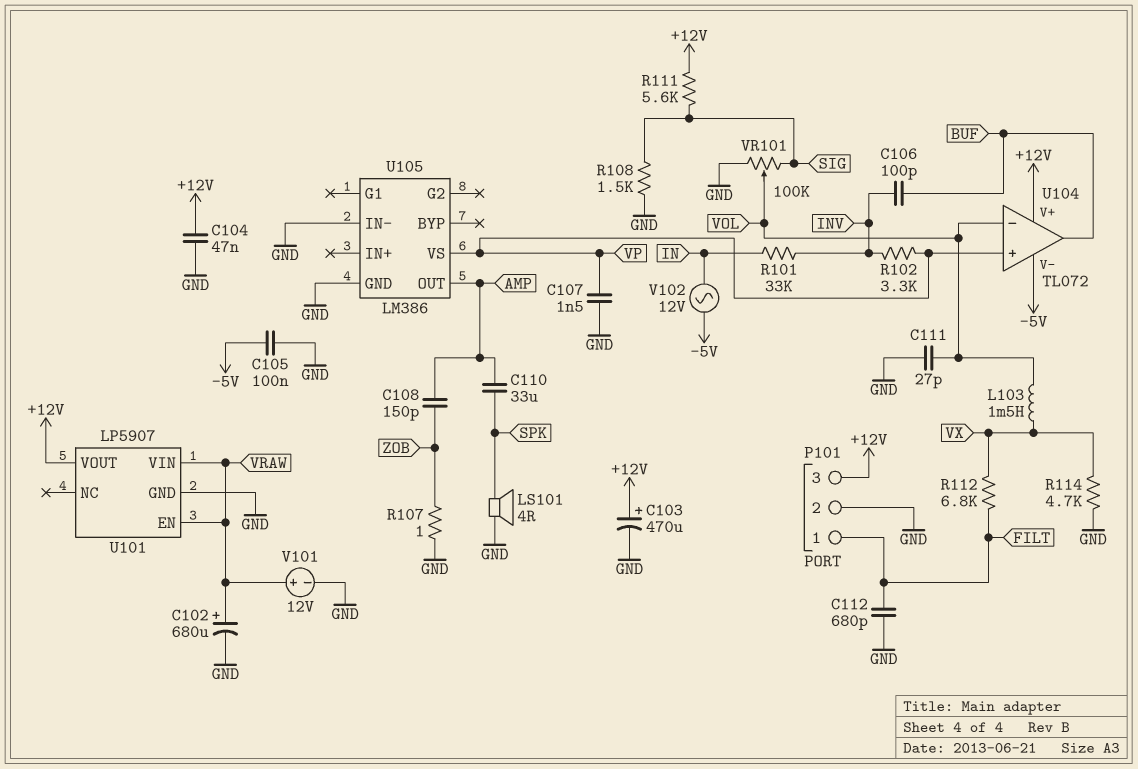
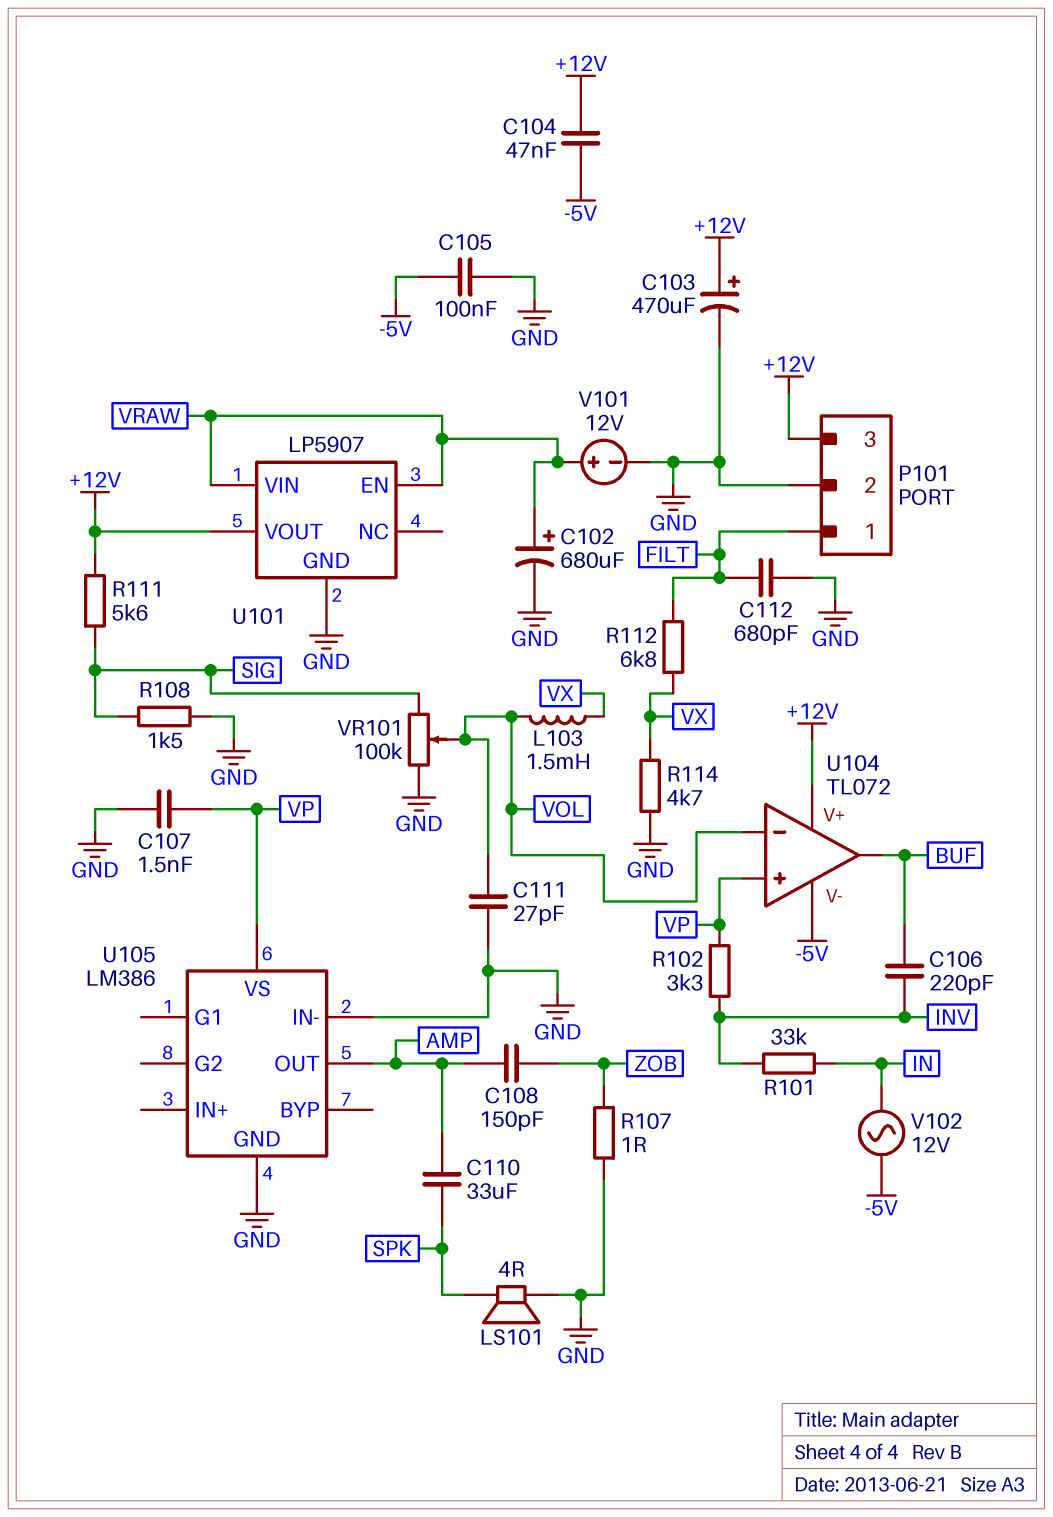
C104: 47nF (+12V, GND) -> 47nF (+12V, -5V)
C106: 100pF (BUF, INV) -> 220pF (BUF, INV)

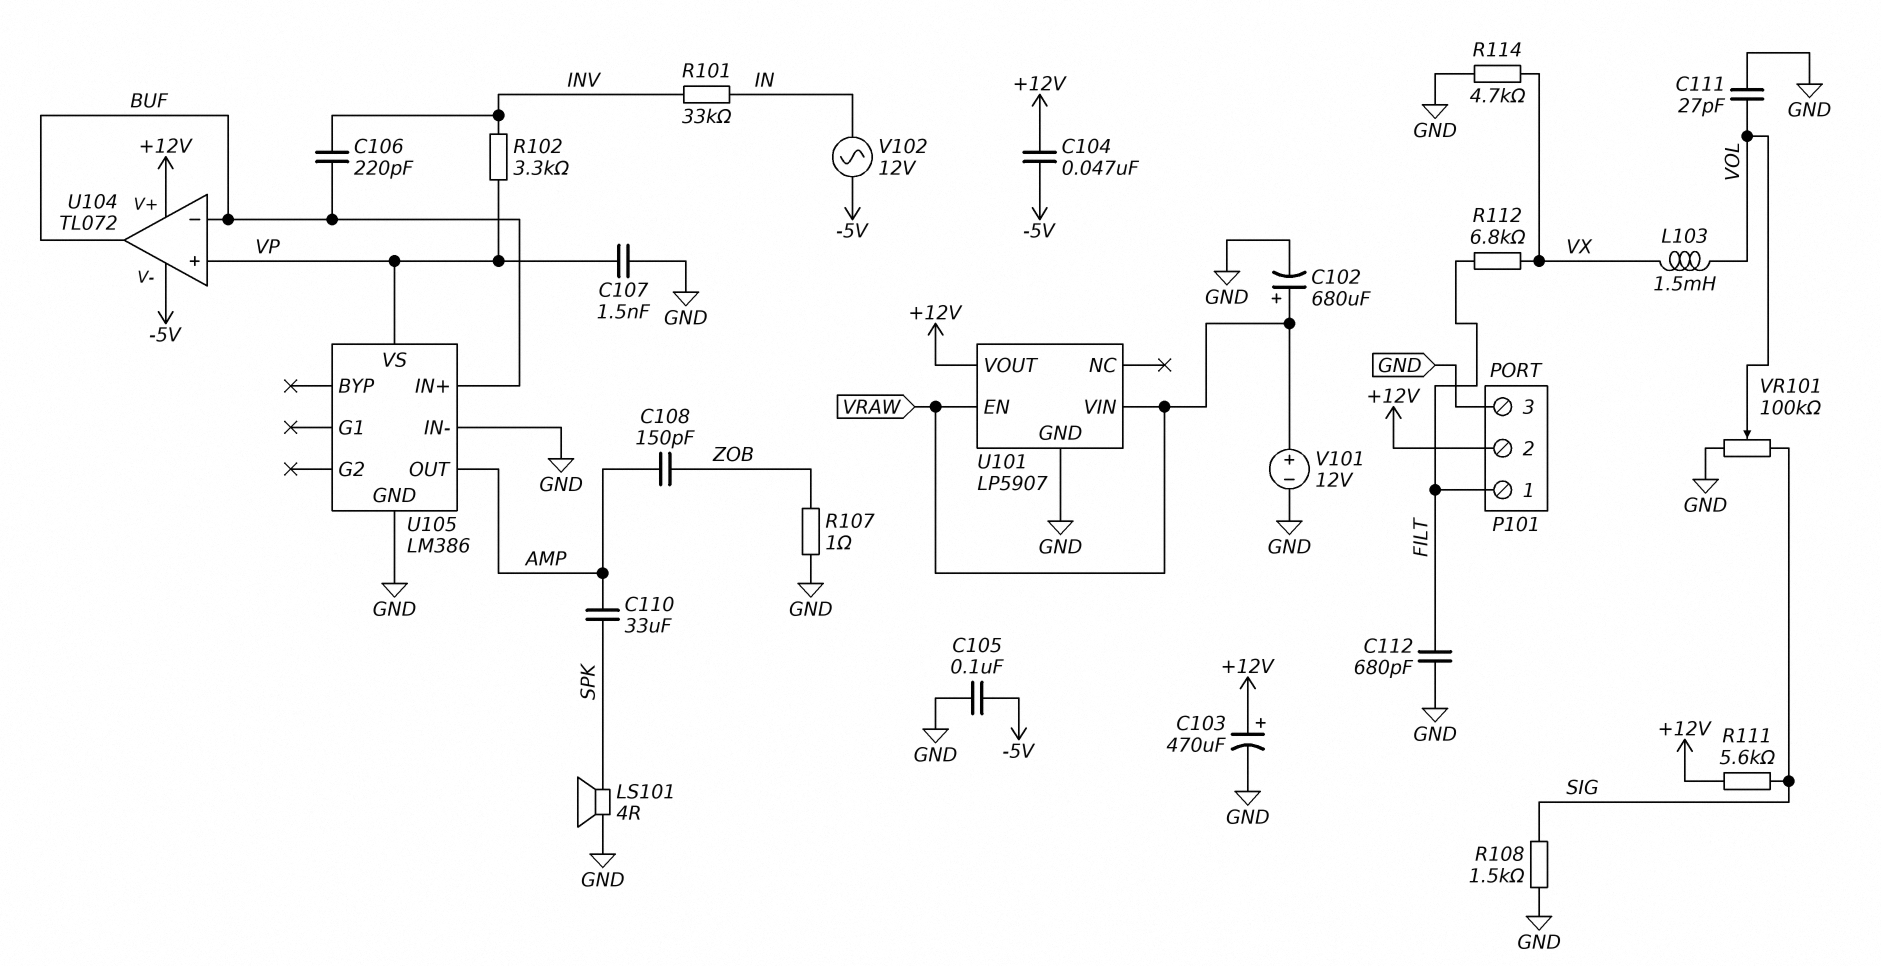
P101 pin 2: GND -> +12V
P101 pin 3: +12V -> GND
U104 pin in-: VOL -> BUF
U105 pin IN+: none -> BUF

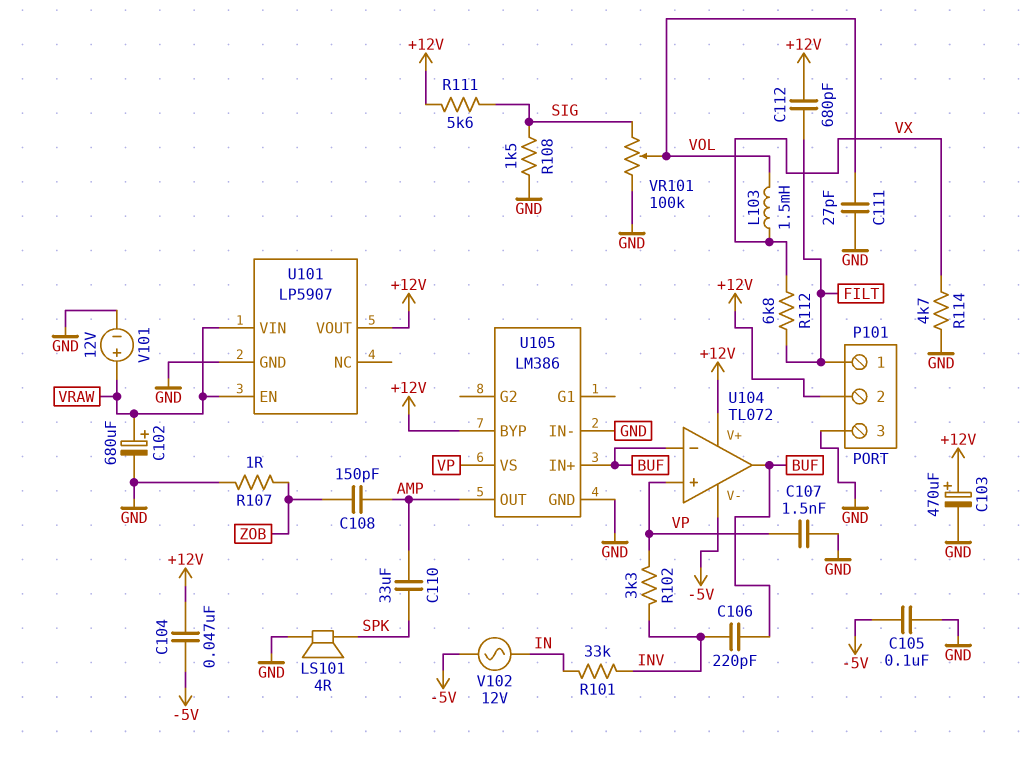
C112: 680pF (FILT, GND) -> 680pF (+12V, FILT)
U105 pin BYP: none -> +12V

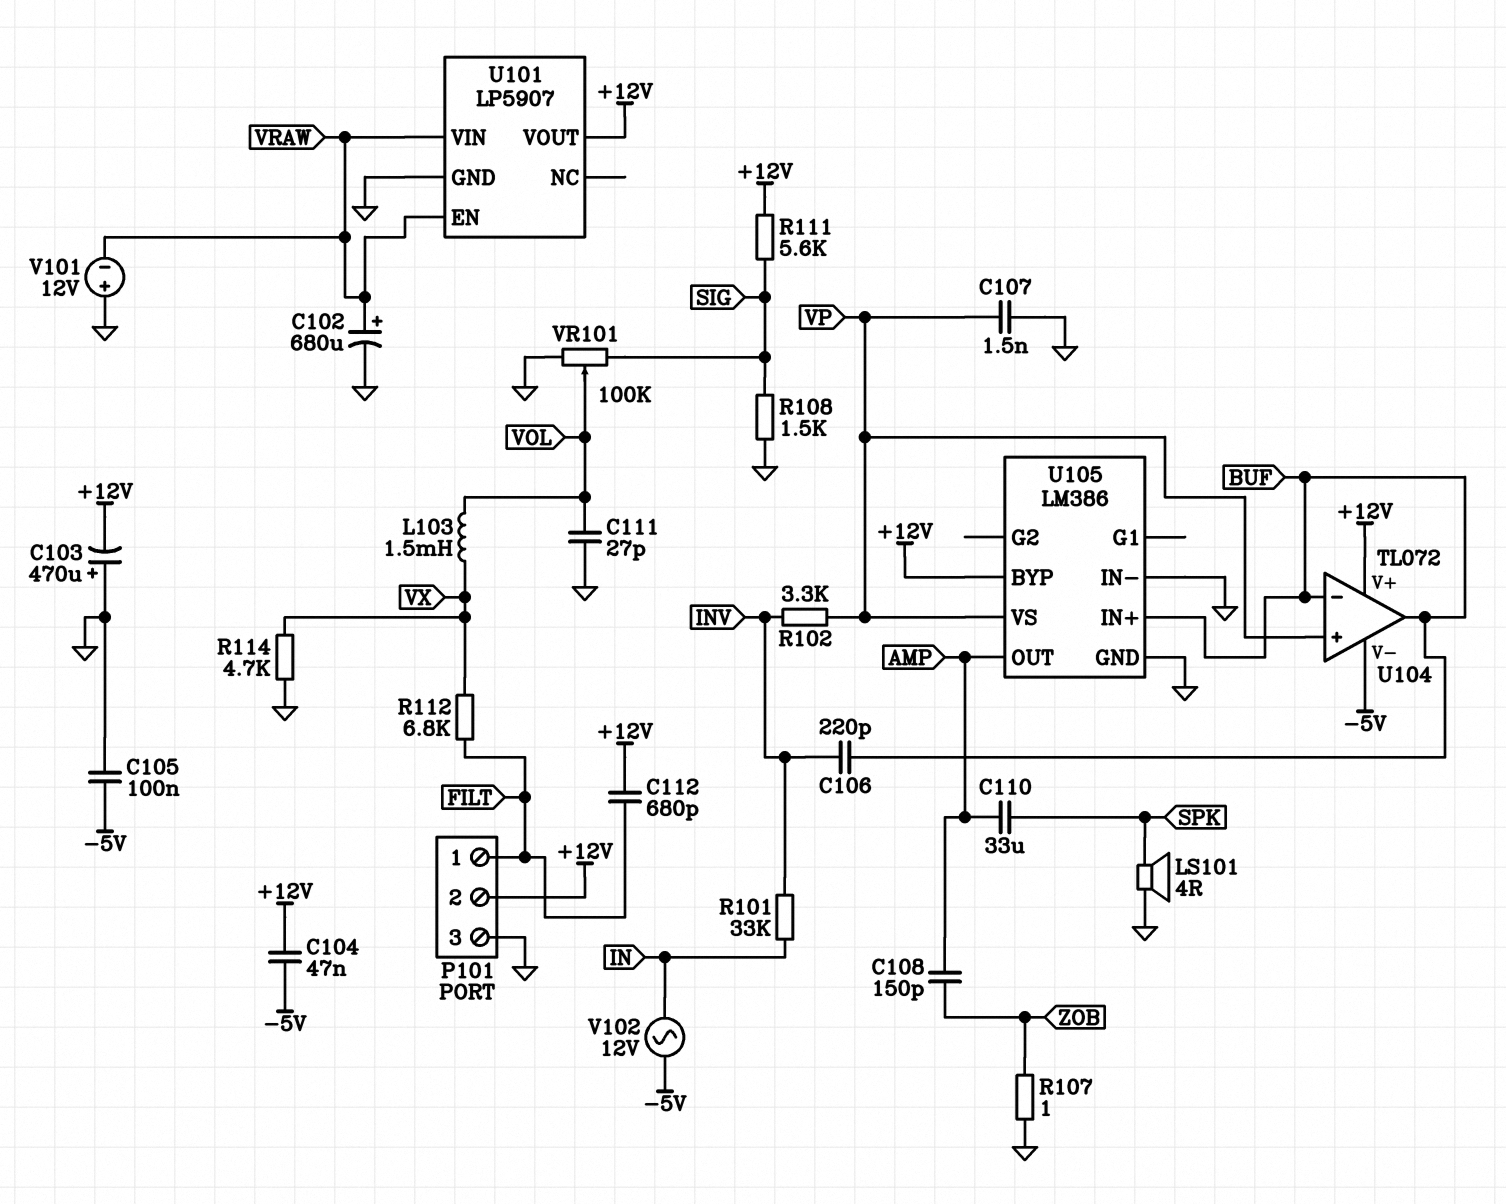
C103: 470uF (plus +12V, minus GND) -> 470uF (plus GND, minus +12V)
V101: 12V (plus VRAW, minus GND) -> 12V (plus GND, minus VRAW)

